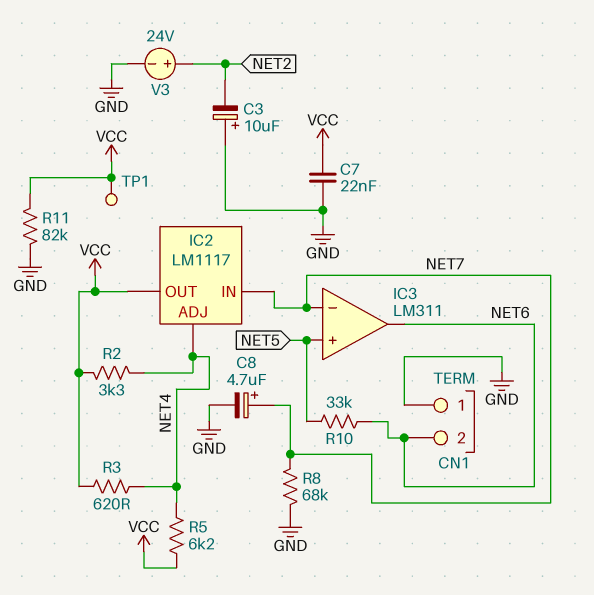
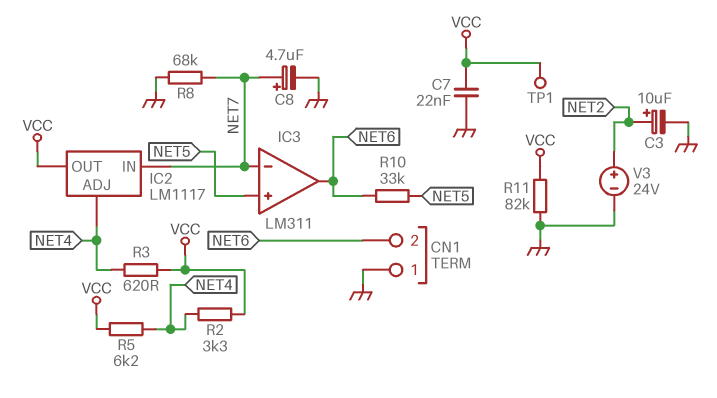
C3: 10uF (plus GND, minus NET2) -> 10uF (plus NET2, minus GND)

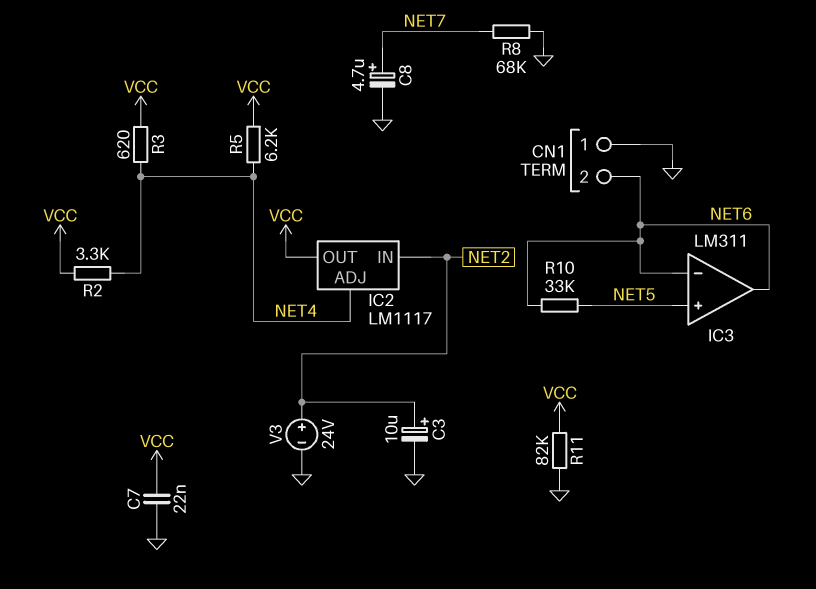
IC2 pin IN: NET7 -> NET2
IC3 pin in-: NET7 -> NET6
TP1: test point (VCC) -> none

